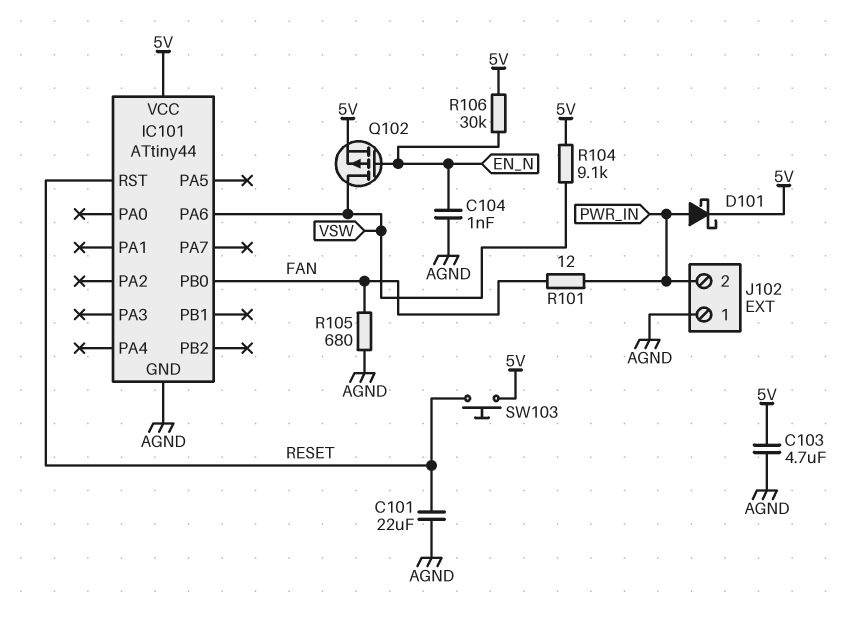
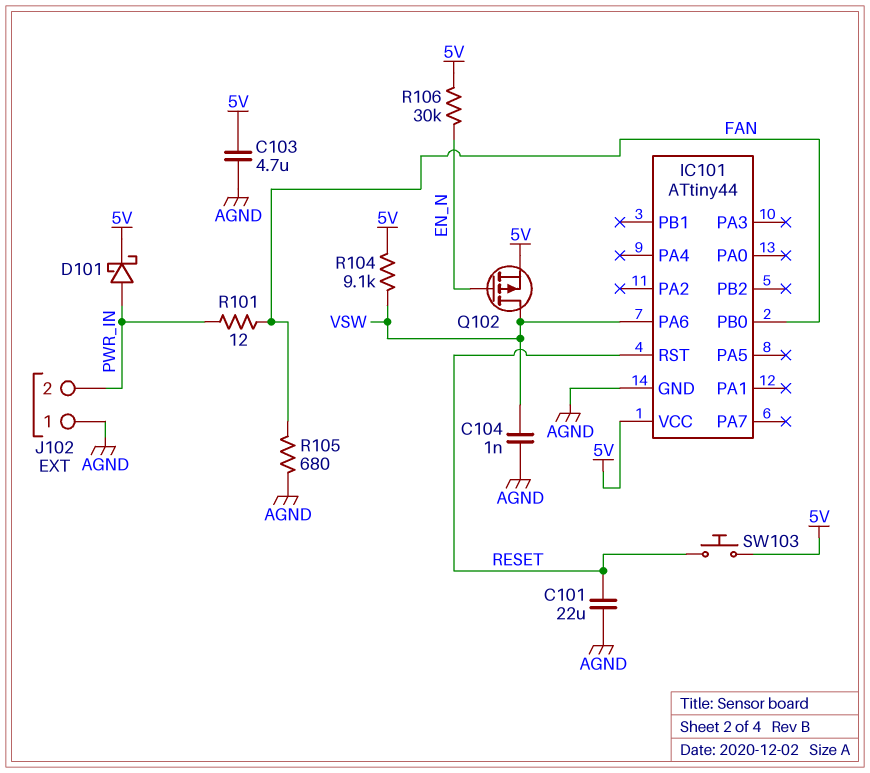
C104: 1nF (AGND, EN_N) -> 1nF (AGND, VSW)

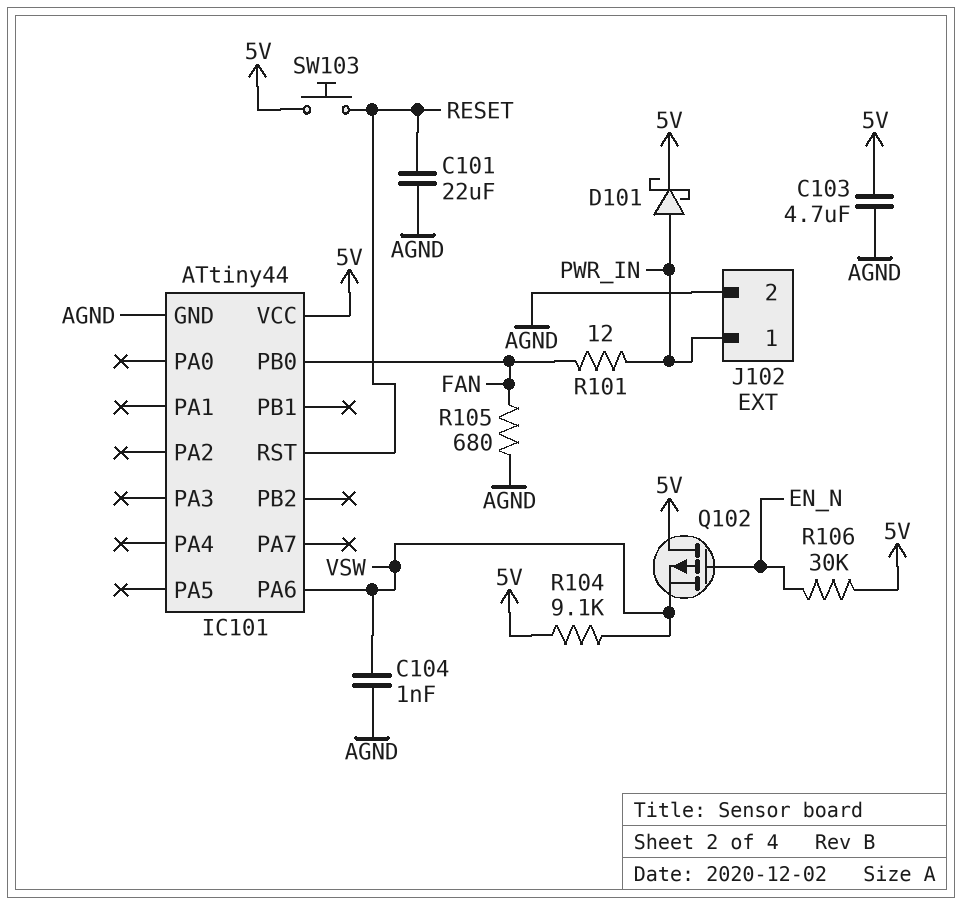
J102 pin 1: AGND -> PWR_IN
J102 pin 2: PWR_IN -> AGND
Q102: PMOS (G EN_N, D VSW, S 5V) -> PMOS (G EN_N, D 5V, S VSW)

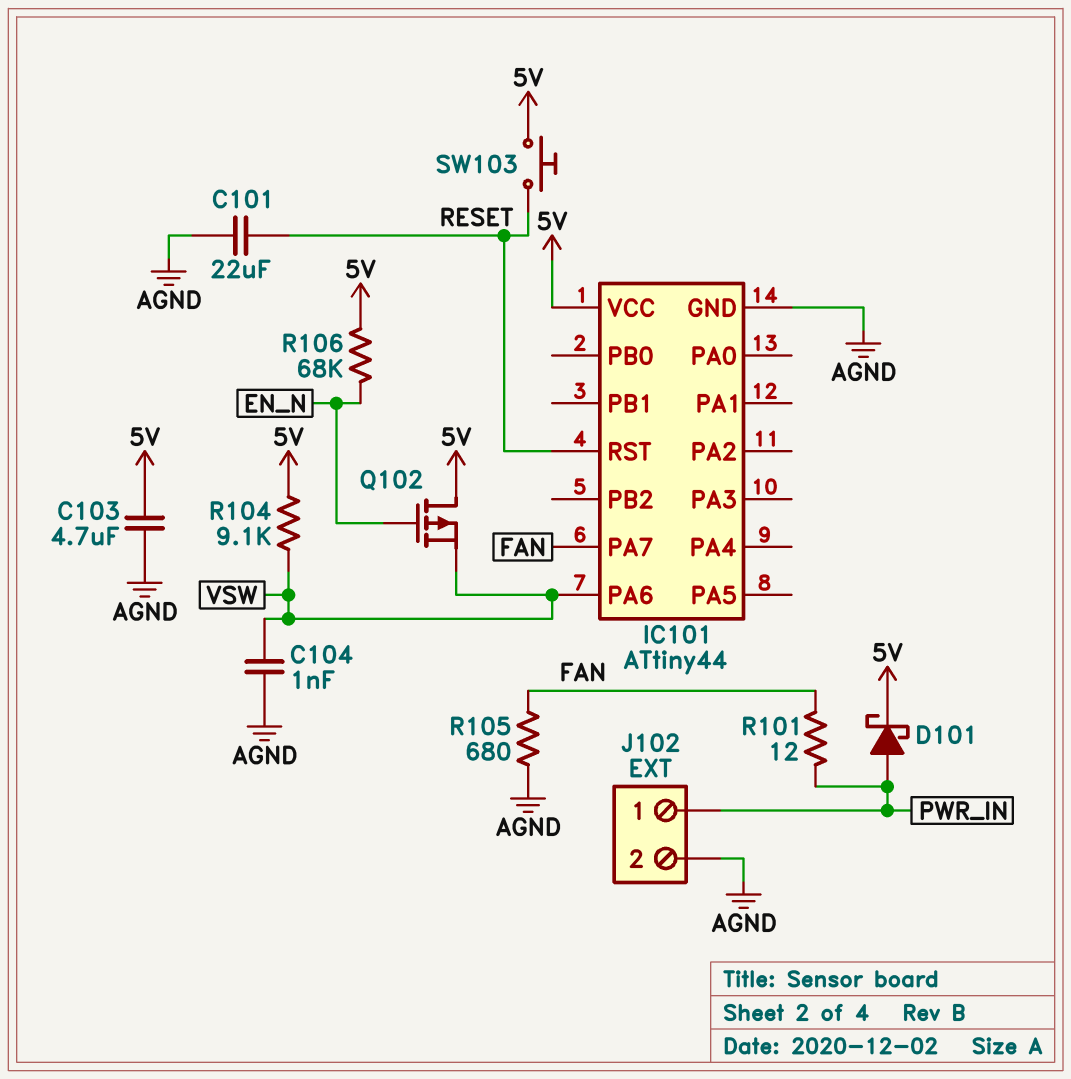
IC101 pin PA7: none -> FAN
IC101 pin PB0: FAN -> none
R106: 30k (5V, EN_N) -> 68k (5V, EN_N)

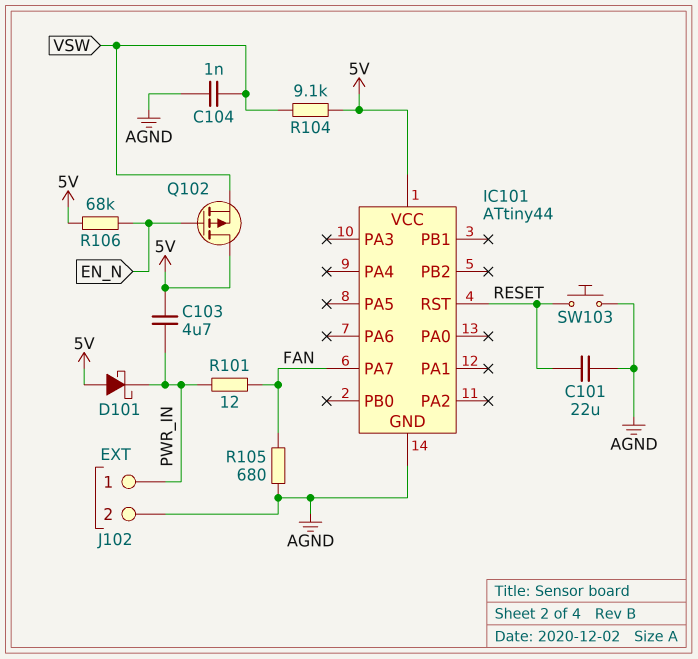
C103: 4.7uF (5V, AGND) -> 4.7uF (5V, PWR_IN)
D101: schottky (A PWR_IN, K 5V) -> schottky (A 5V, K PWR_IN)
IC101 pin PA6: VSW -> none
SW103: button (5V, RESET) -> button (AGND, RESET)

